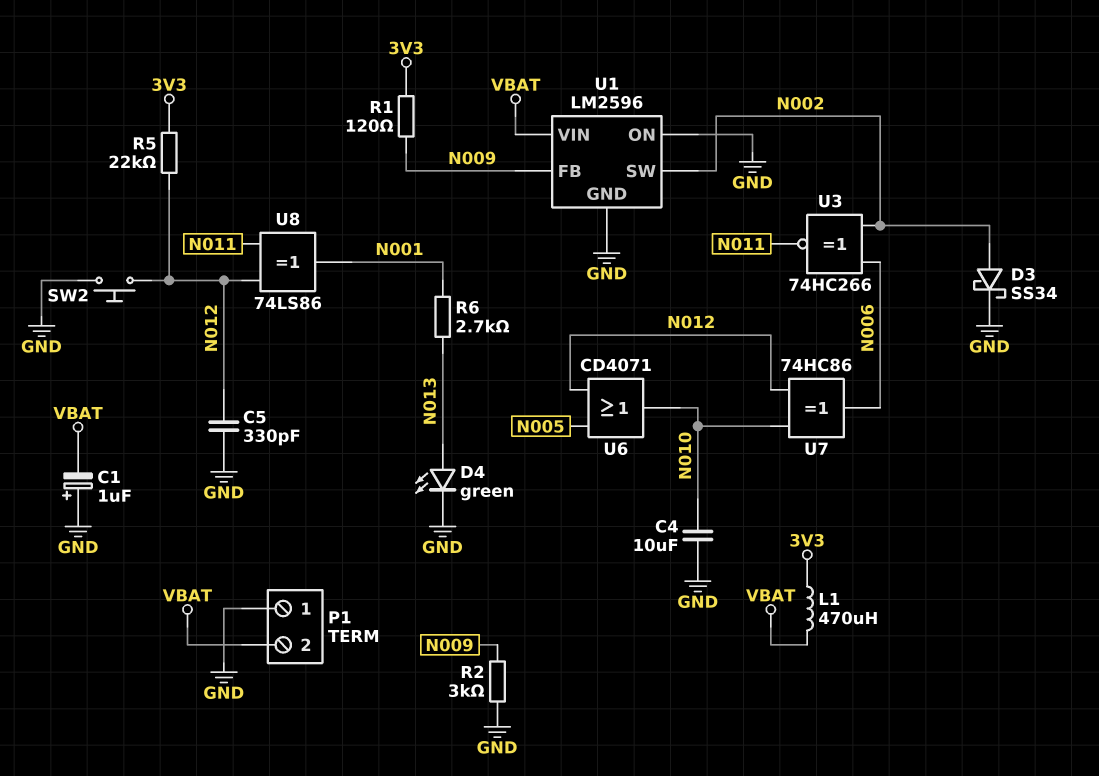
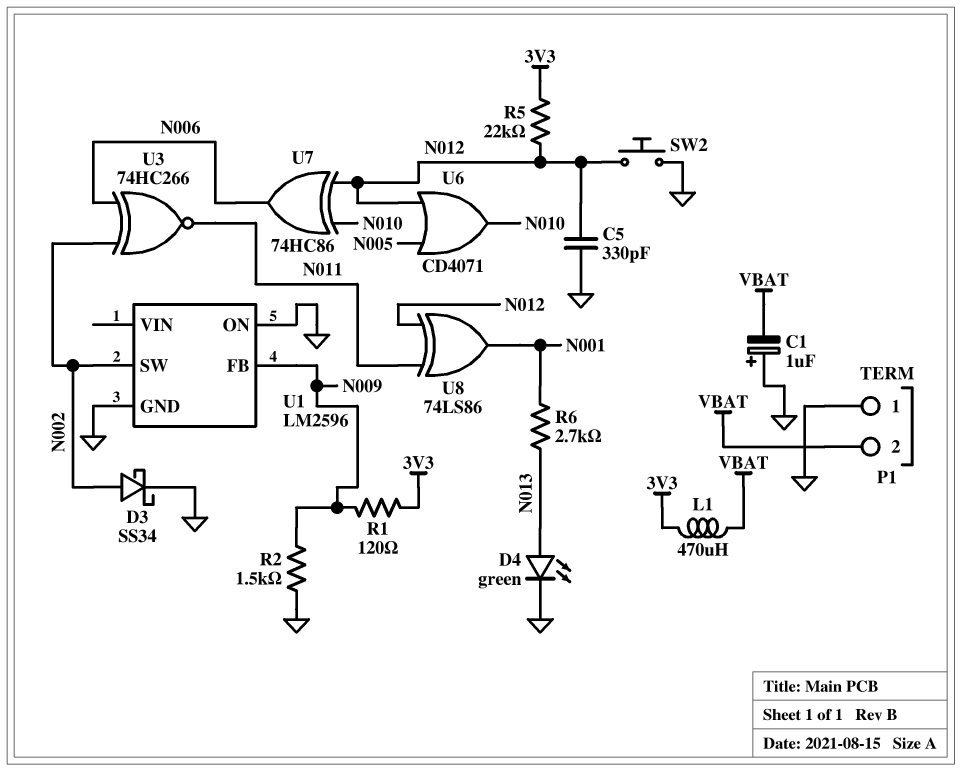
C4: 10uF (GND, N010) -> none
R2: 3k (GND, N009) -> 1.5k (GND, N009)
U1 pin VIN: VBAT -> none

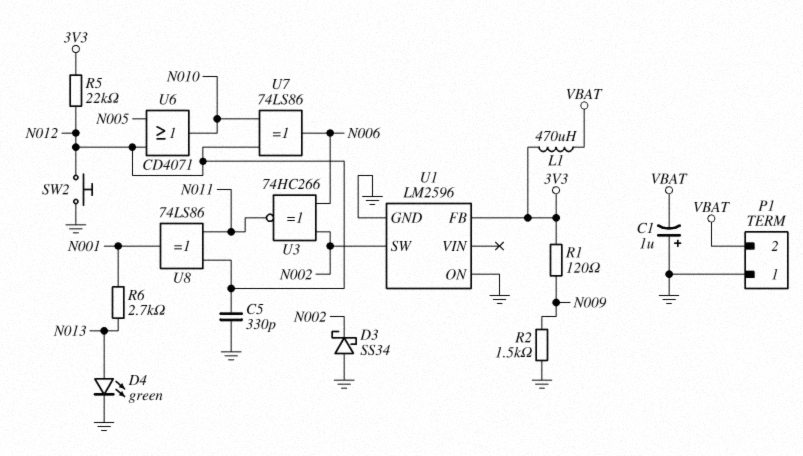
D3: schottky SS34 (A N002, K GND) -> schottky SS34 (A GND, K N002)
U1 pin FB: N009 -> 3V3
U7: XOR 74HC86 (in N010, in N012, out N006) -> XOR 74LS86 (in N010, in N012, out N006)

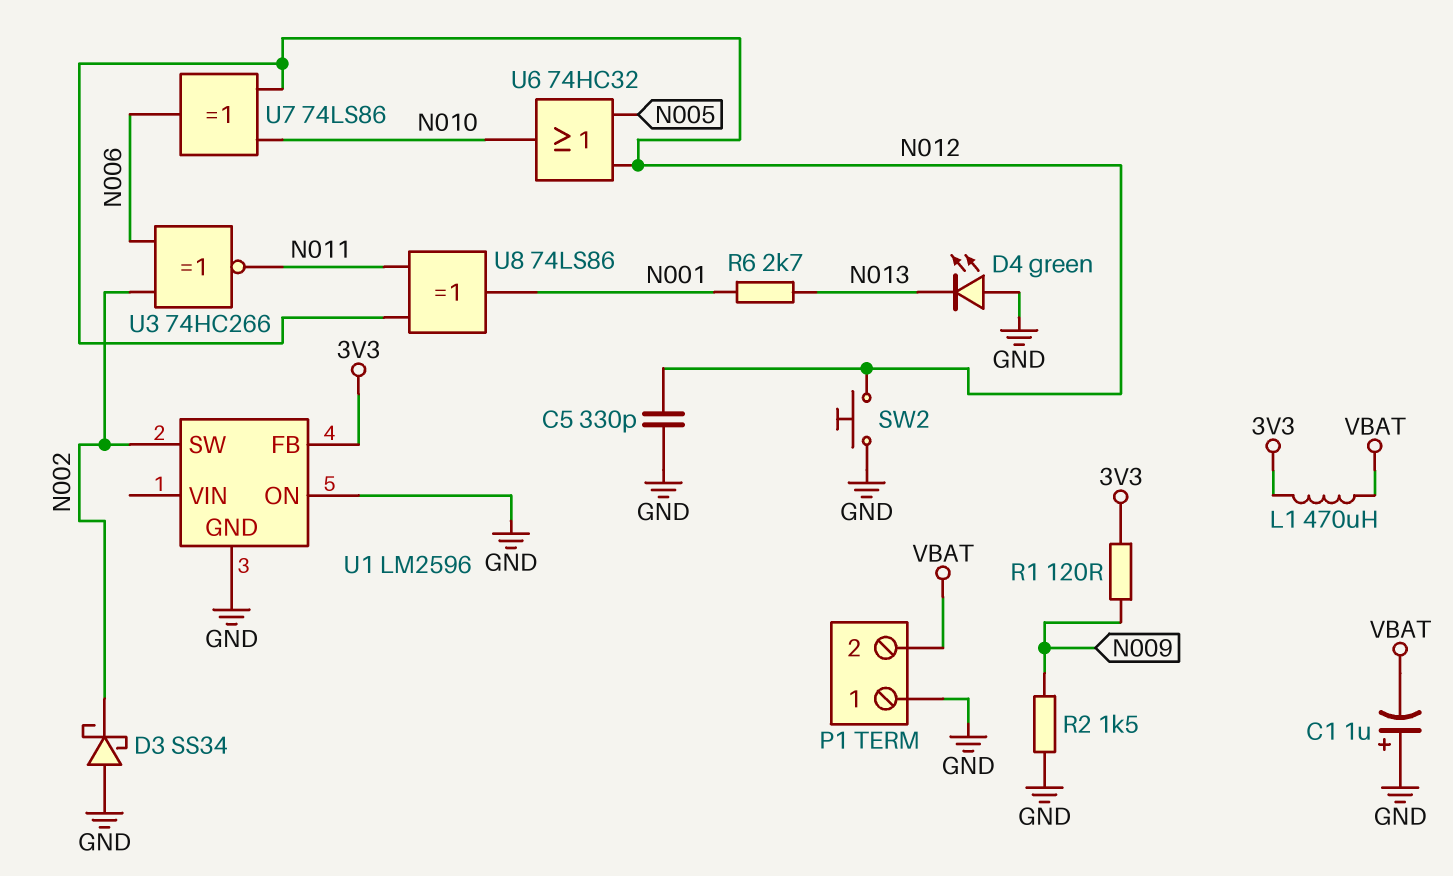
D4: LED green (A N013, K GND) -> LED green (A GND, K N013)
R5: 22k (3V3, N012) -> none
U6: OR CD4071 (in N005, in N012, out N010) -> OR 74HC32 (in N005, in N012, out N010)

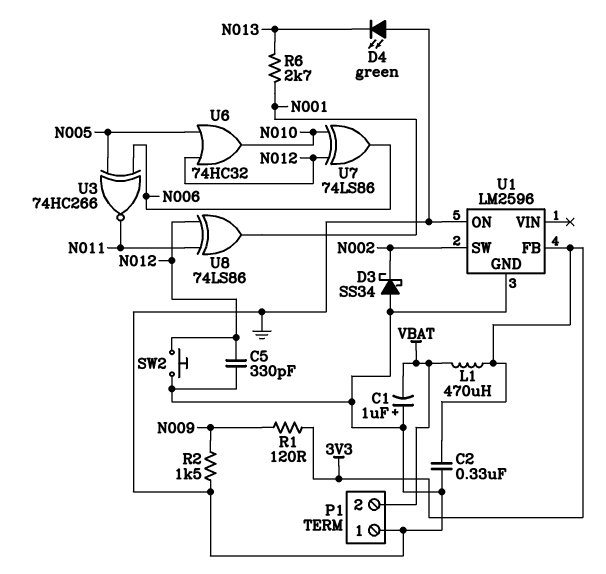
C2: none -> 330nF (3V3, GND)
U3: XNOR 74HC266 (in N002, in N006, out N011) -> XNOR 74HC266 (in N005, in N006, out N011)

